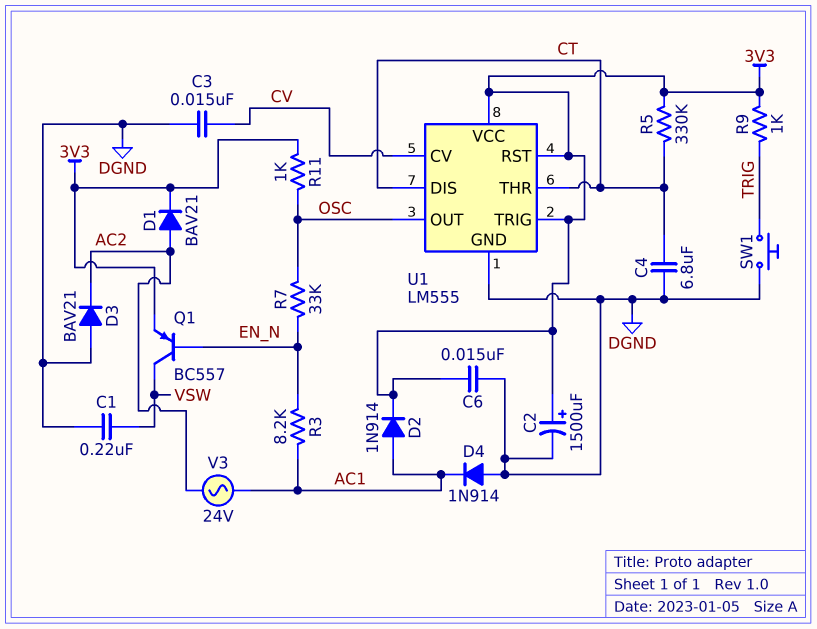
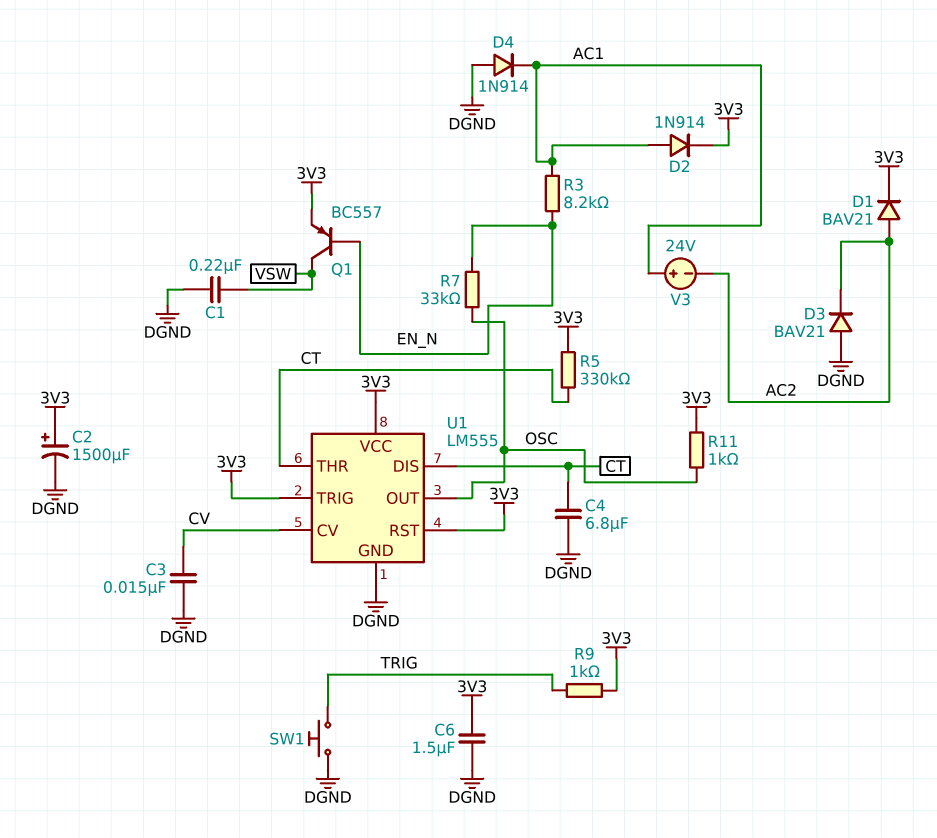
C6: 15nF (3V3, DGND) -> 1.5uF (3V3, DGND)
V3: AC 24V (AC1, AC2) -> 24V (plus AC1, minus AC2)

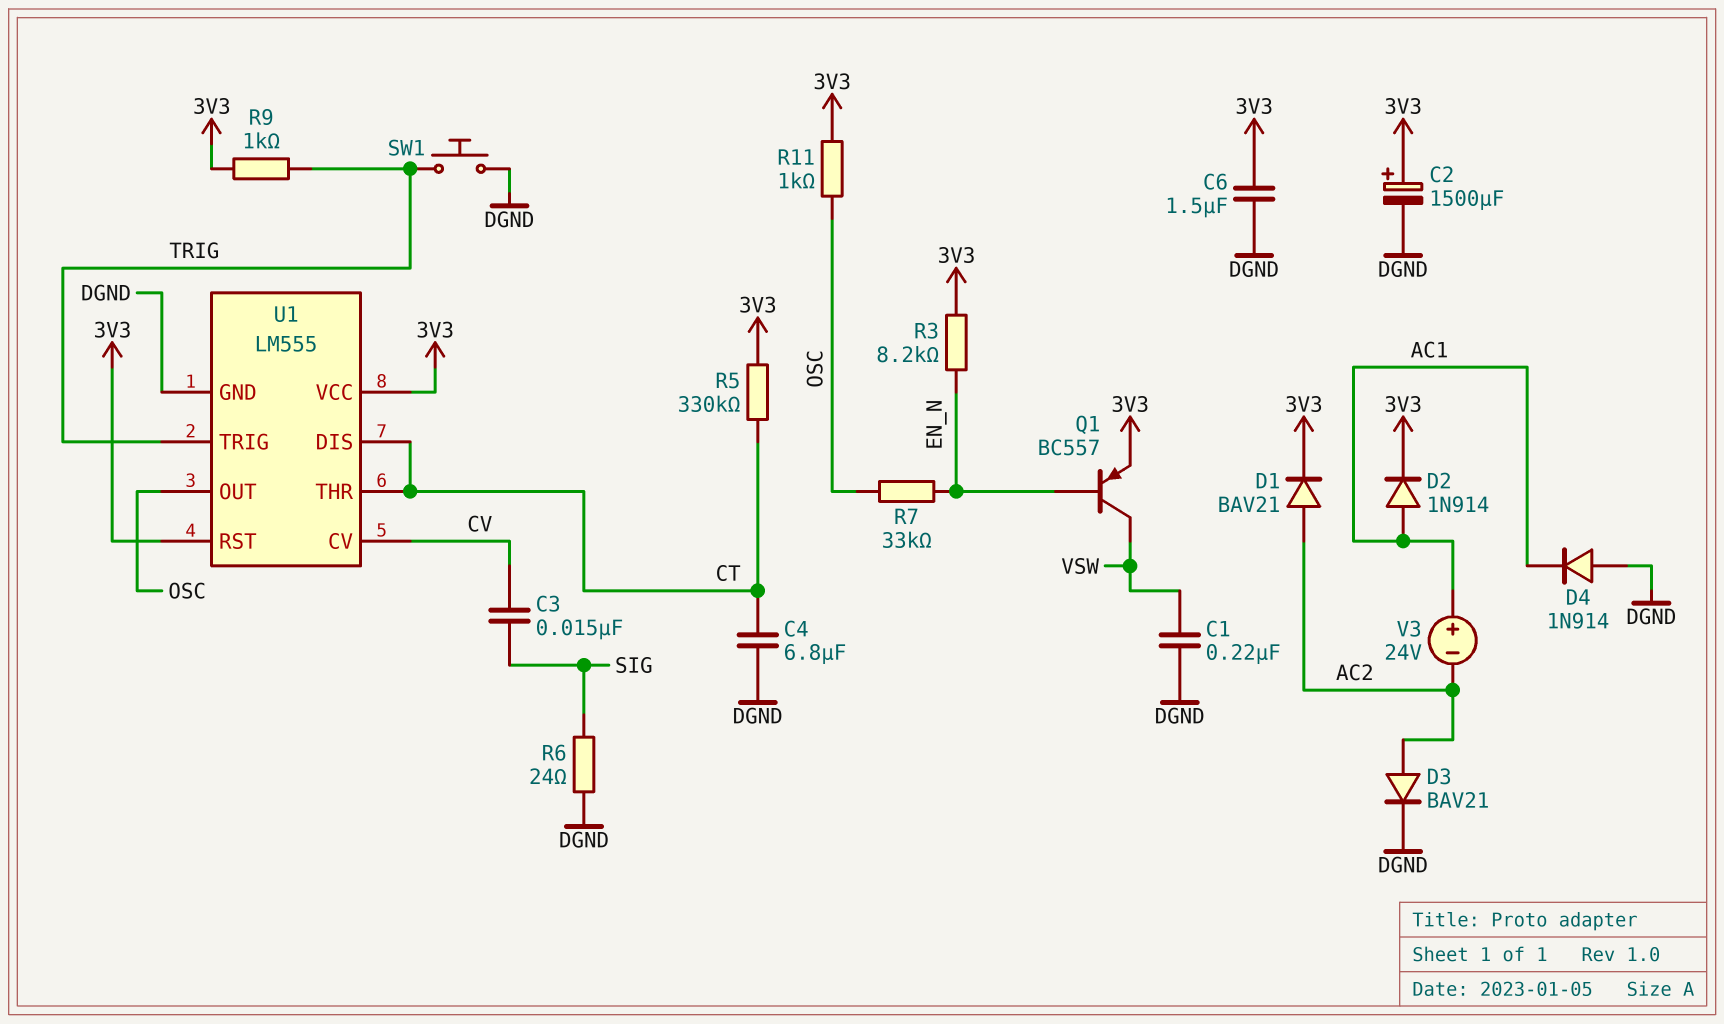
C3: 15nF (CV, DGND) -> 15nF (CV, SIG)
D3: diode BAV21 (A DGND, K AC2) -> diode BAV21 (A AC2, K DGND)
R3: 8.2k (AC1, EN_N) -> 8.2k (3V3, EN_N)
R6: none -> 24 (DGND, SIG)
U1 pin TRIG: 3V3 -> TRIG

